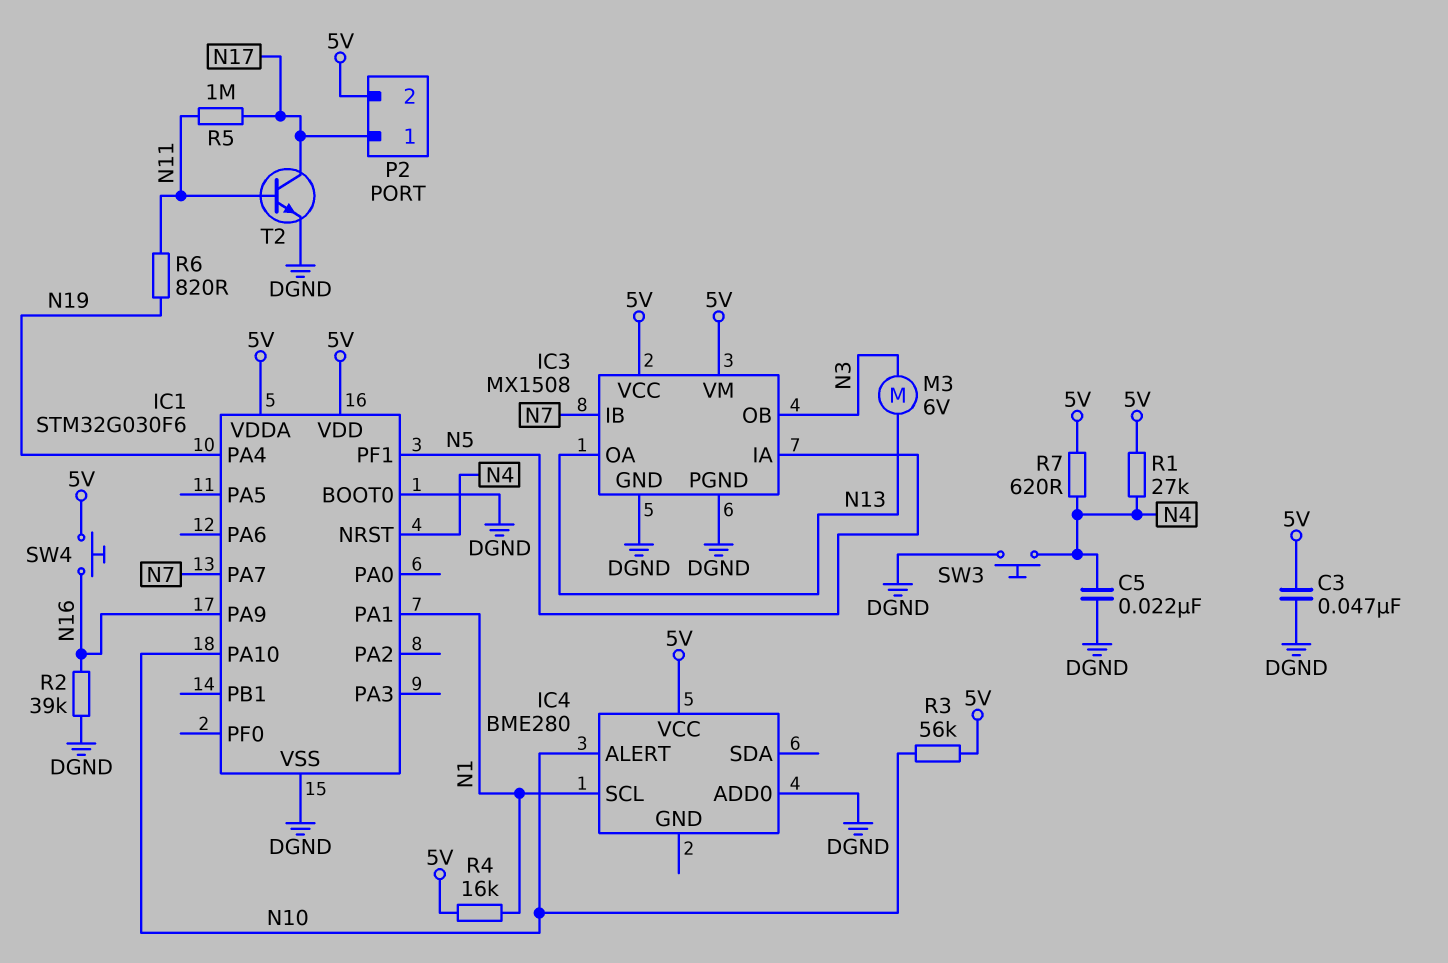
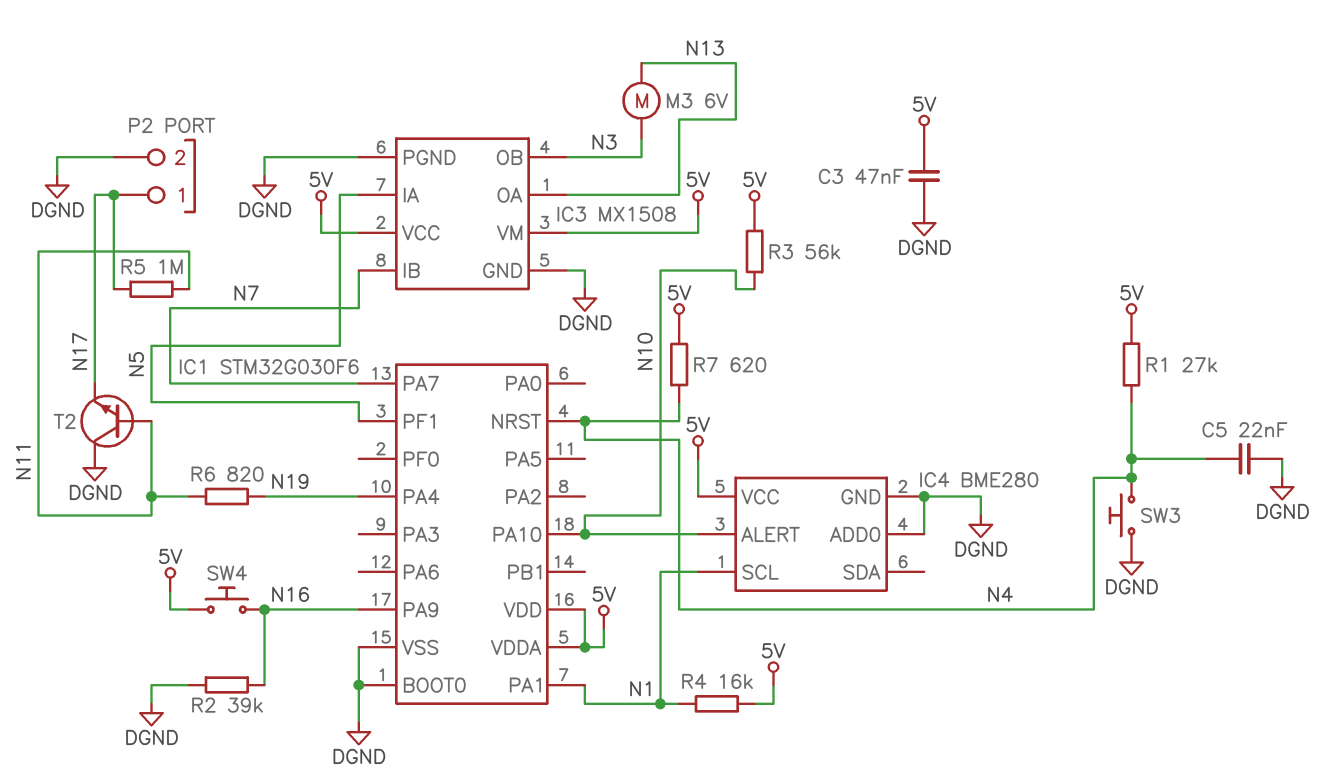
IC4 pin GND: none -> DGND
P2 pin 2: 5V -> DGND
T2: NPN (B N11, C N17, E DGND) -> NPN (B N11, C DGND, E N17)

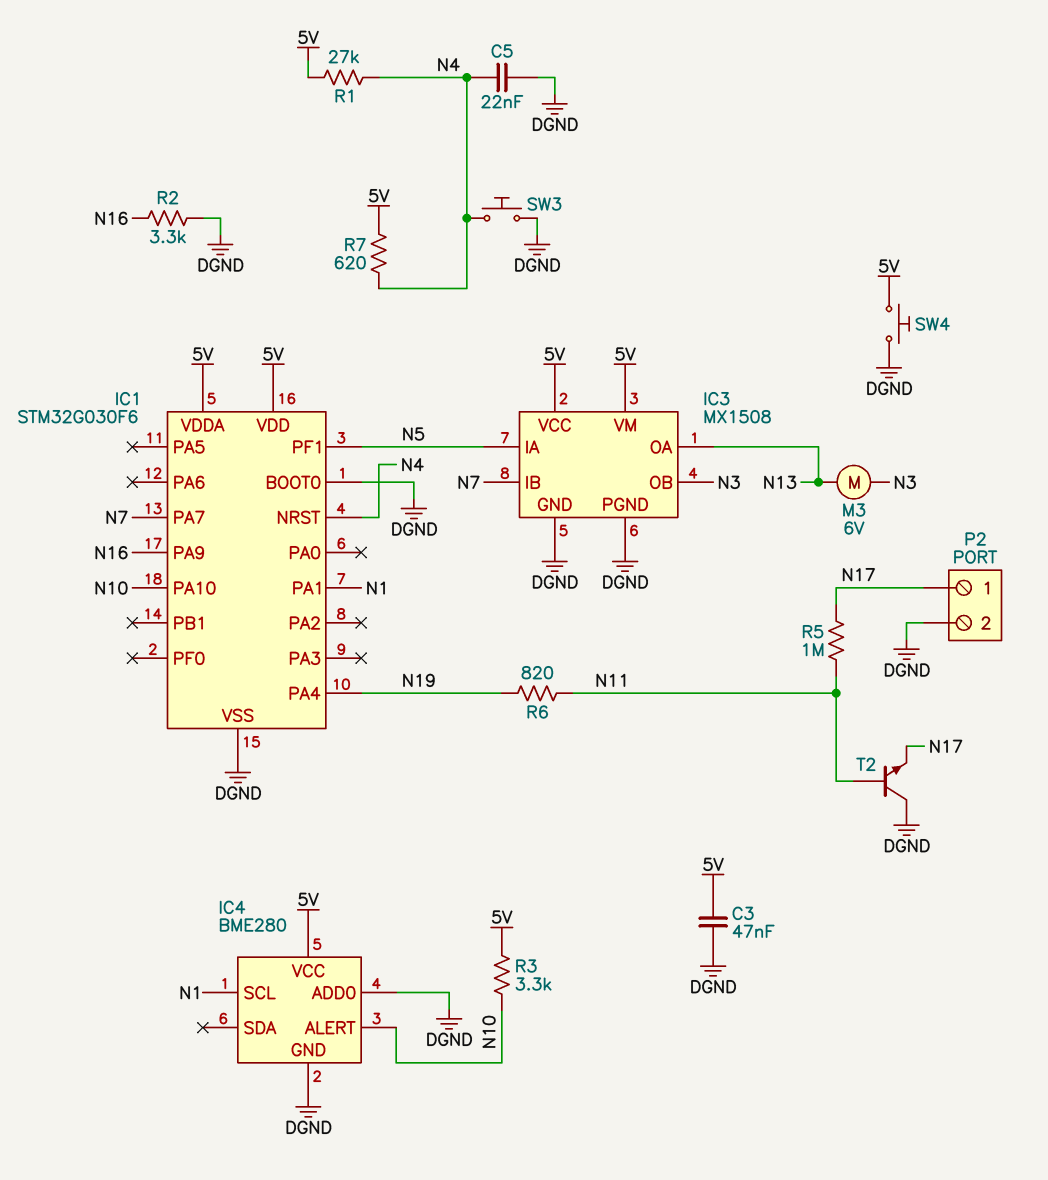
R2: 39k (DGND, N16) -> 3.3k (DGND, N16)
R3: 56k (5V, N10) -> 3.3k (5V, N10)
R4: 16k (5V, N1) -> none
SW4: button (5V, N16) -> button (5V, DGND)

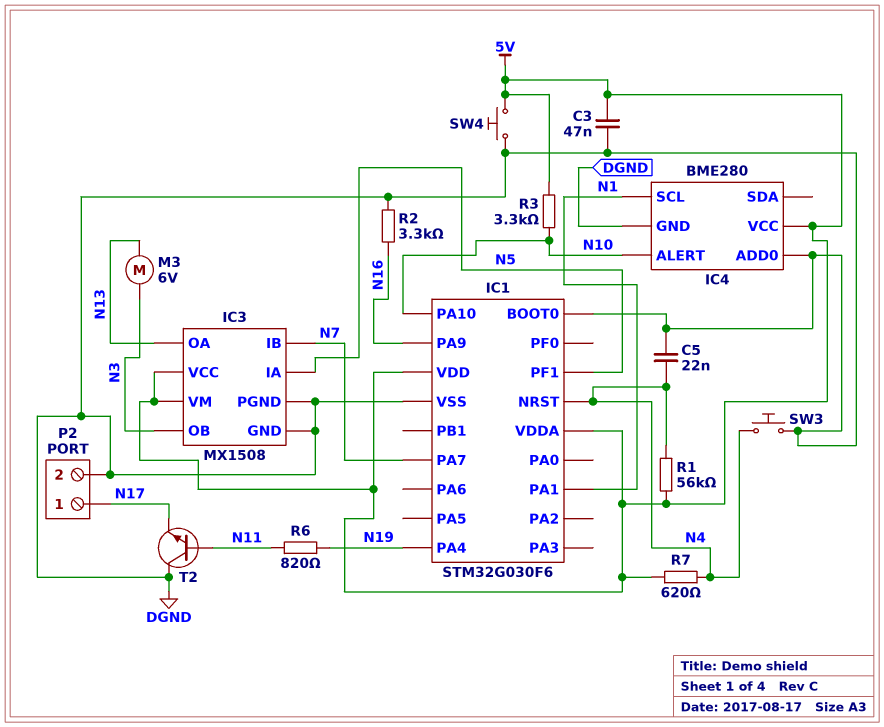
R1: 27k (5V, N4) -> 56k (5V, N4)
R5: 1M (N11, N17) -> none

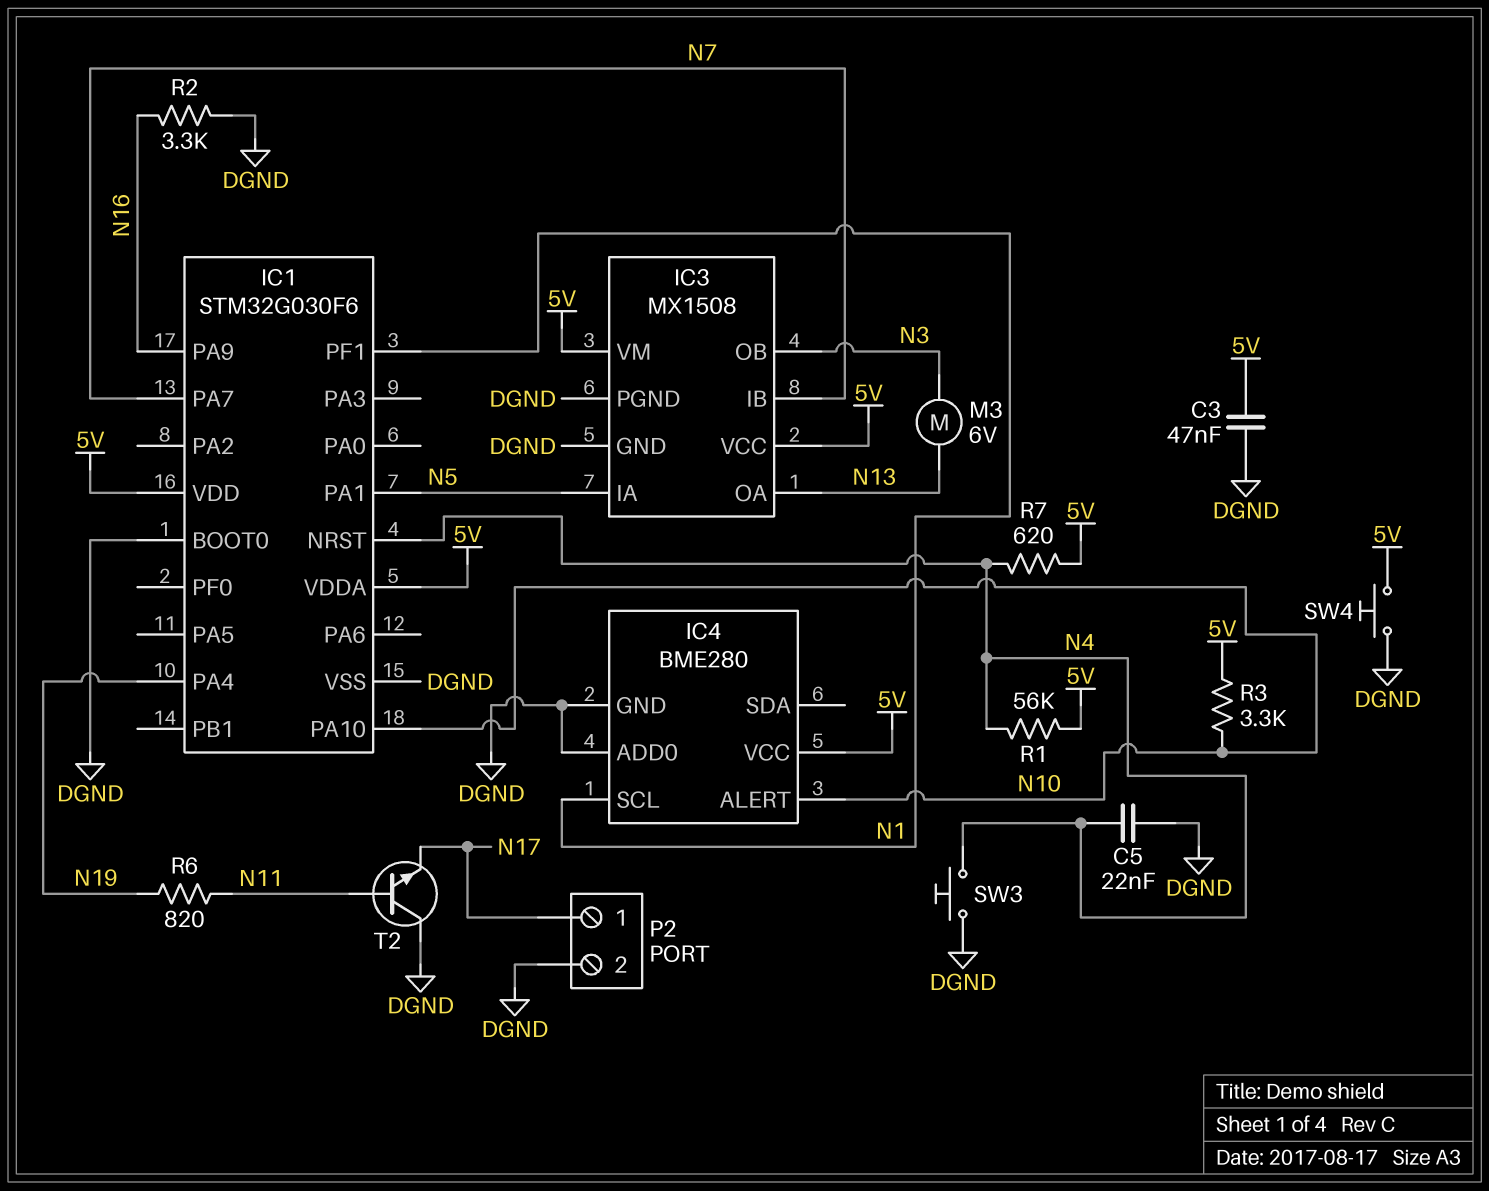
IC1 pin PA1: N1 -> N5
IC1 pin PF1: N5 -> N1

